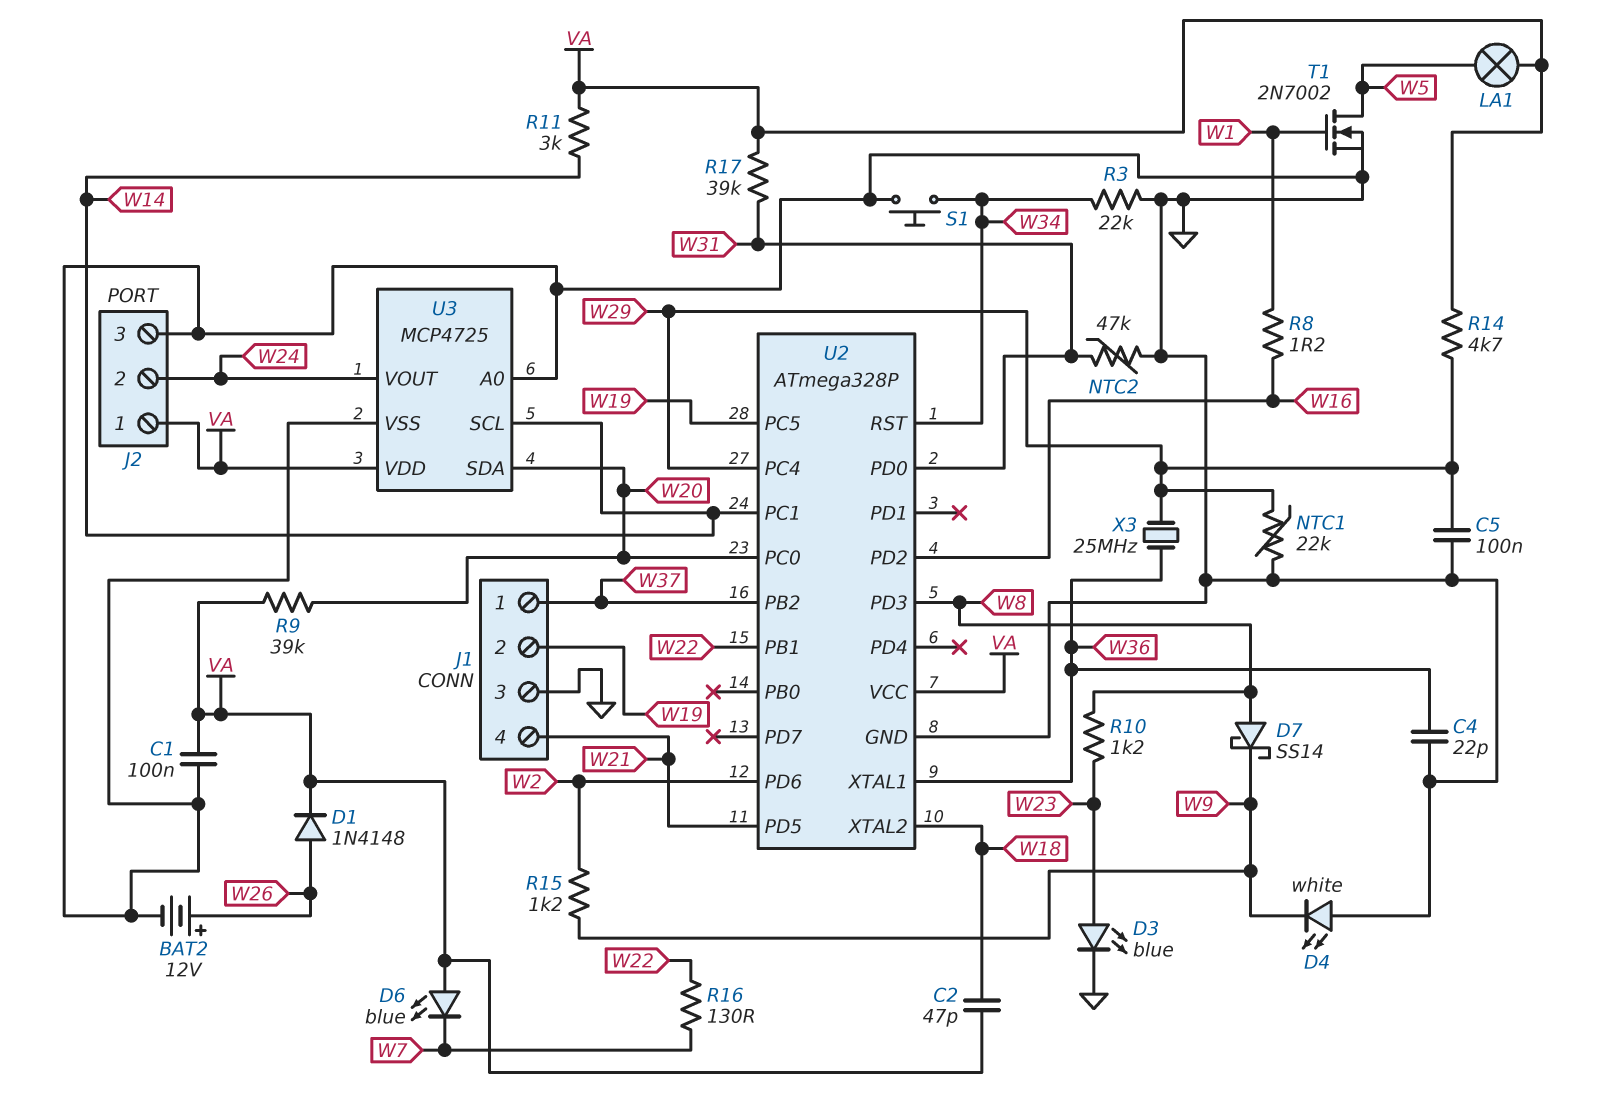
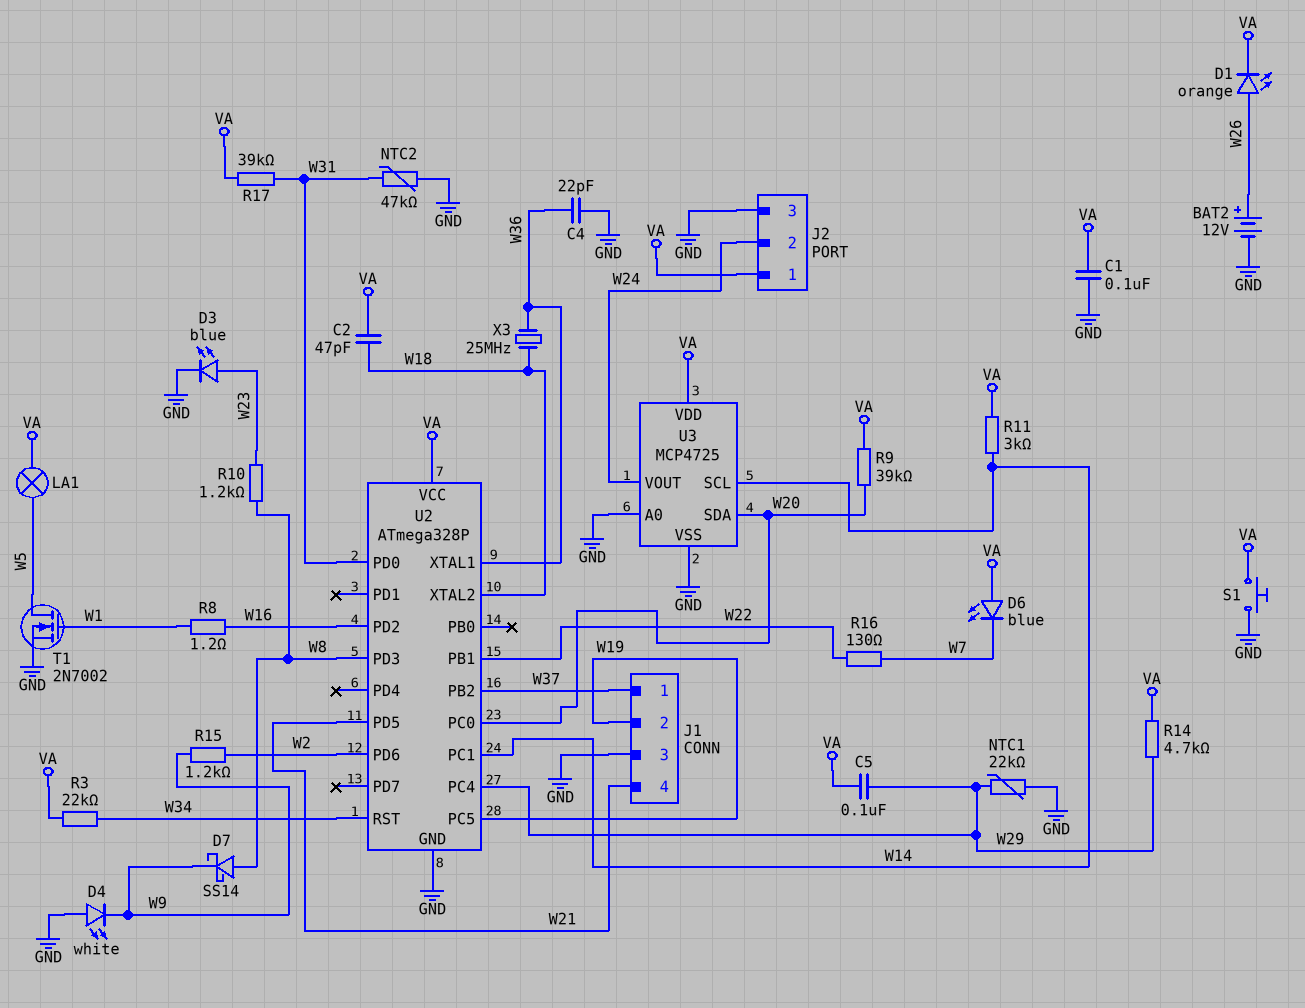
C5: 100nF (GND, W29) -> 100nF (VA, W29)
D1: diode 1N4148 (A W26, K VA) -> LED orange (A W26, K VA)
R3: 22k (GND, W34) -> 22k (VA, W34)
S1: button (GND, W34) -> button (GND, VA)
X3: 25MHz (W29, W36) -> 25MHz (W18, W36)

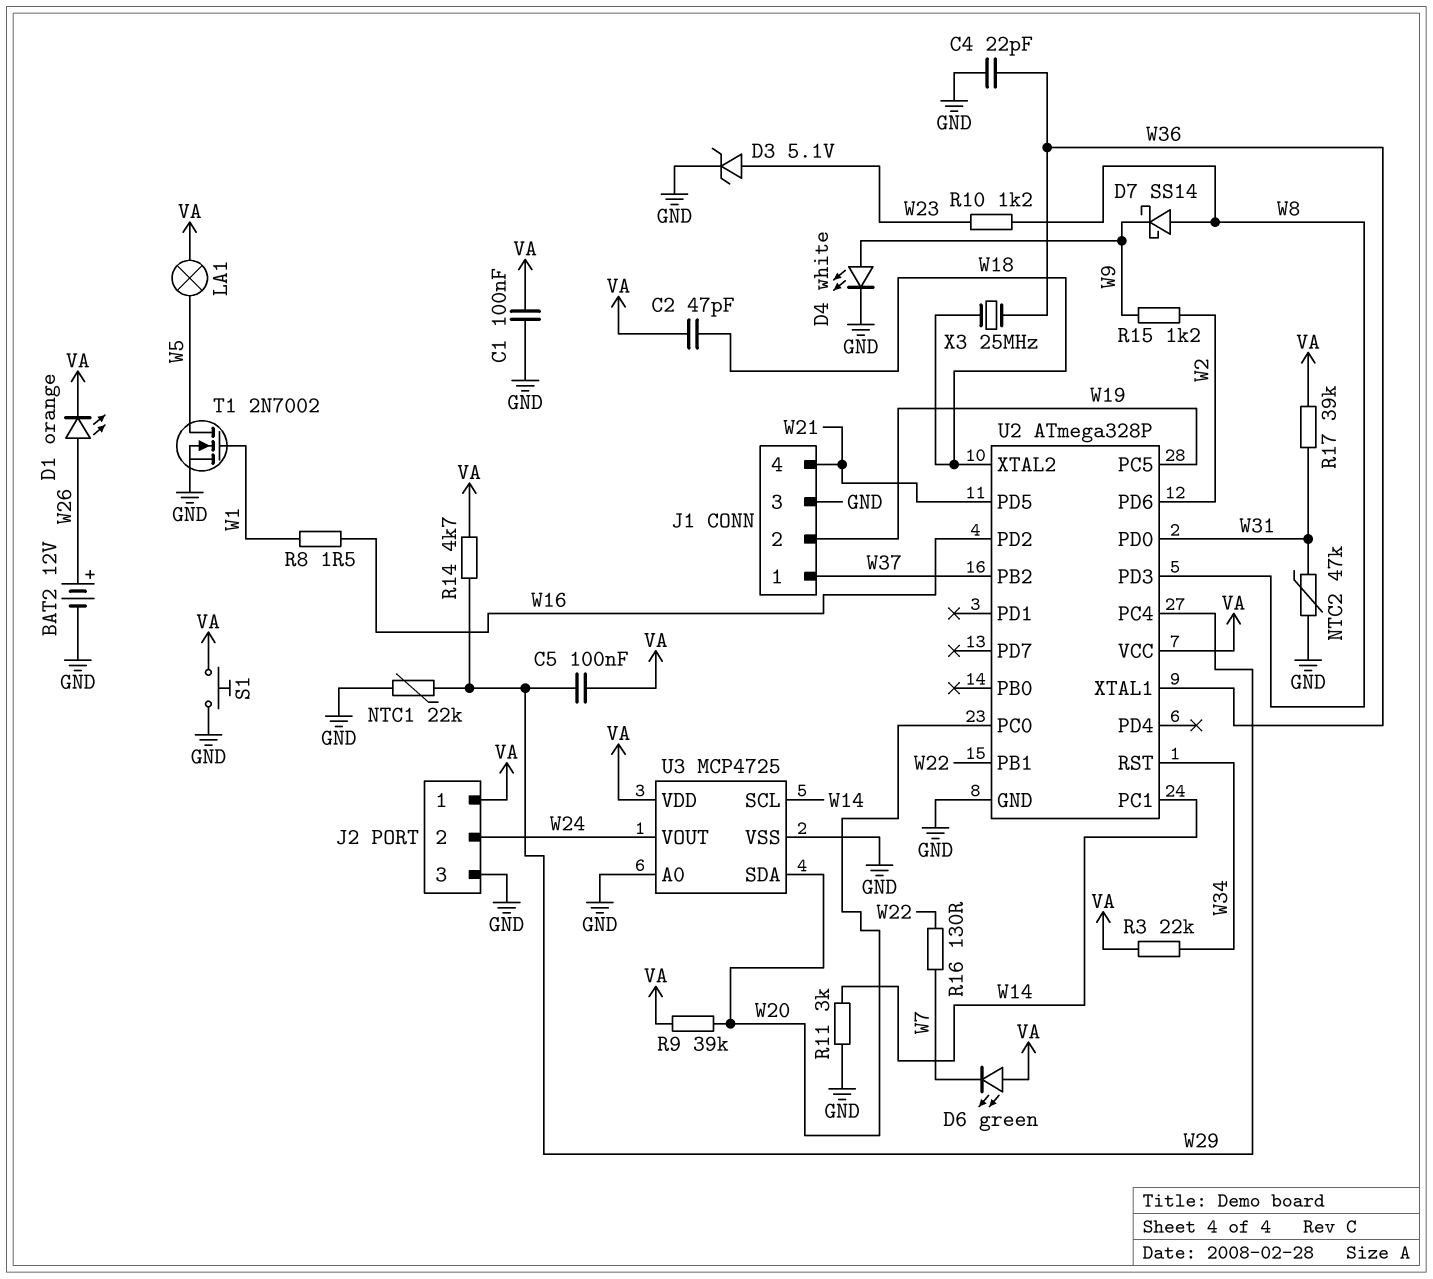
D3: LED blue (A W23, K GND) -> zener 5.1V (A W23, K GND)
D4: LED white (A GND, K W9) -> LED white (A W9, K GND)
D6: LED blue (A VA, K W7) -> LED green (A VA, K W7)
R8: 1.2 (W1, W16) -> 1.5 (W1, W16)
R11: 3k (VA, W14) -> 3k (GND, W14)

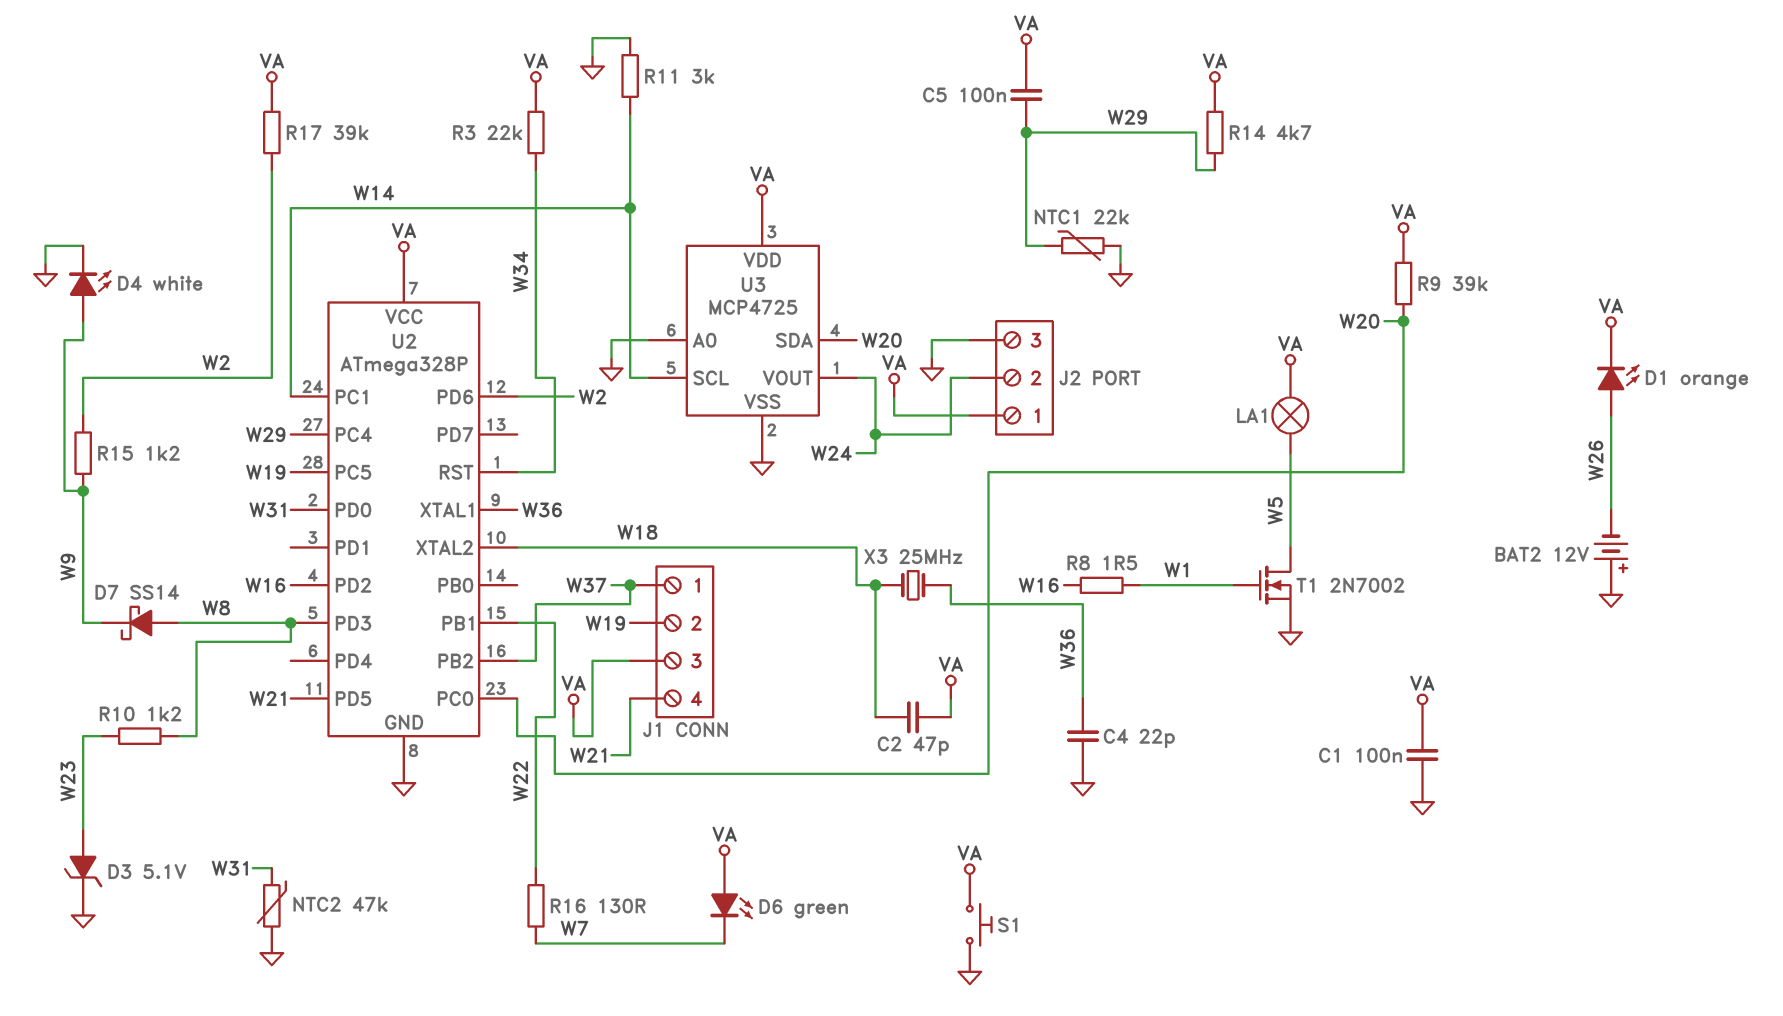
BAT2: 12V (plus W26, minus GND) -> 12V (plus GND, minus W26)
J1 pin 3: GND -> VA
R17: 39k (VA, W31) -> 39k (VA, W2)

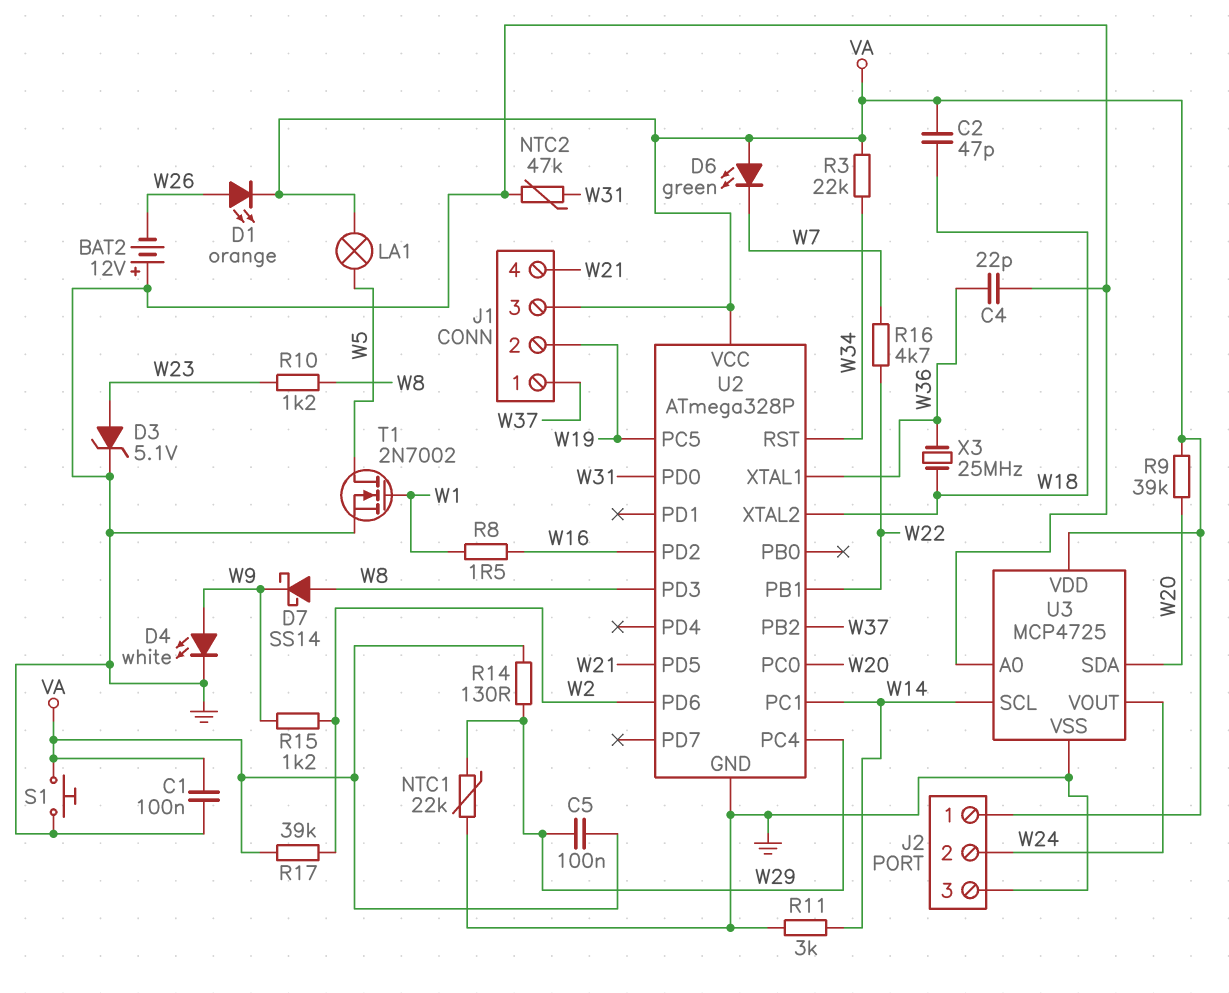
R14: 4.7k (VA, W29) -> 130 (VA, W29)
R16: 130 (W7, W22) -> 4.7k (W7, W22)

